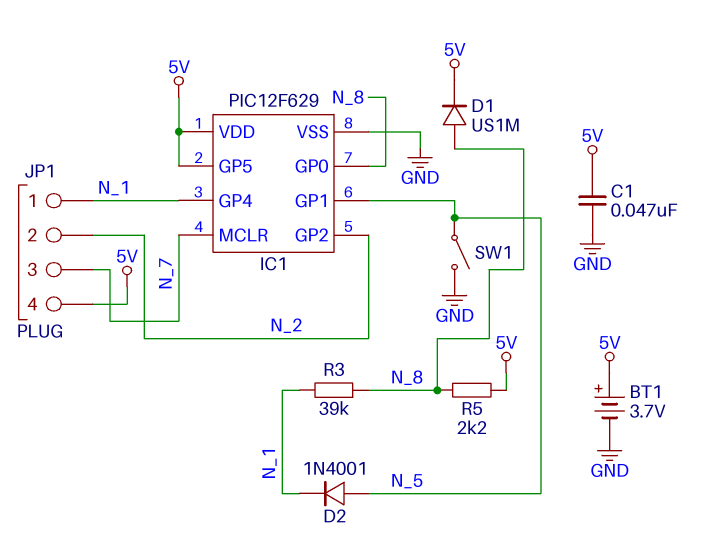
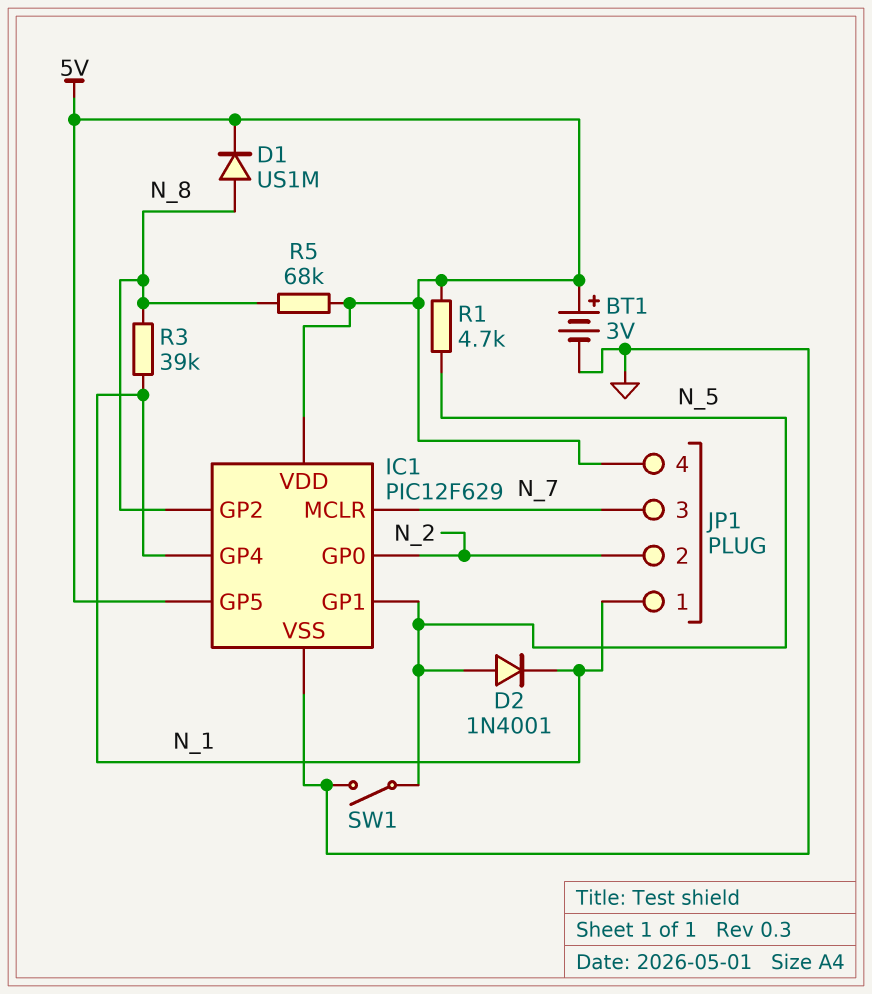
BT1: 3.7V (plus 5V, minus GND) -> 3V (plus 5V, minus GND)
C1: 47nF (5V, GND) -> none
IC1 pin GP0: N_8 -> N_2
IC1 pin GP2: N_2 -> N_8
R1: none -> 4.7k (5V, N_5)
R5: 2.2k (5V, N_8) -> 68k (5V, N_8)

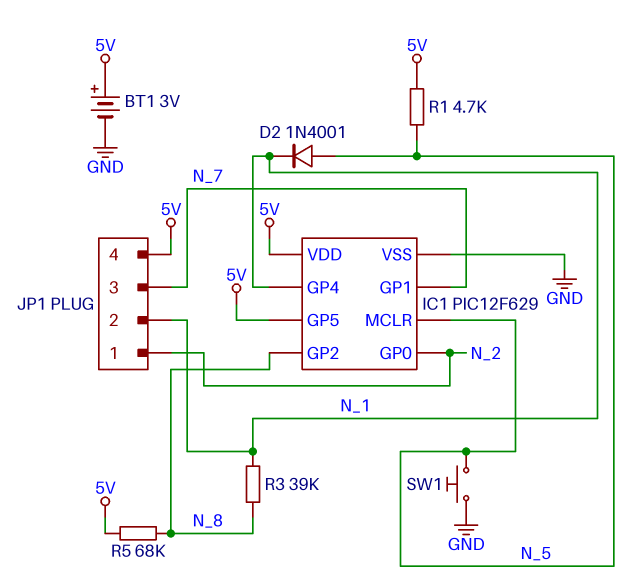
D1: diode US1M (A N_8, K 5V) -> none
IC1 pin GP1: N_5 -> N_7
IC1 pin MCLR: N_7 -> N_5
JP1 pin 1: N_1 -> N_2
JP1 pin 2: N_2 -> N_1
SW1: switch (GND, N_5) -> button (GND, N_5)

